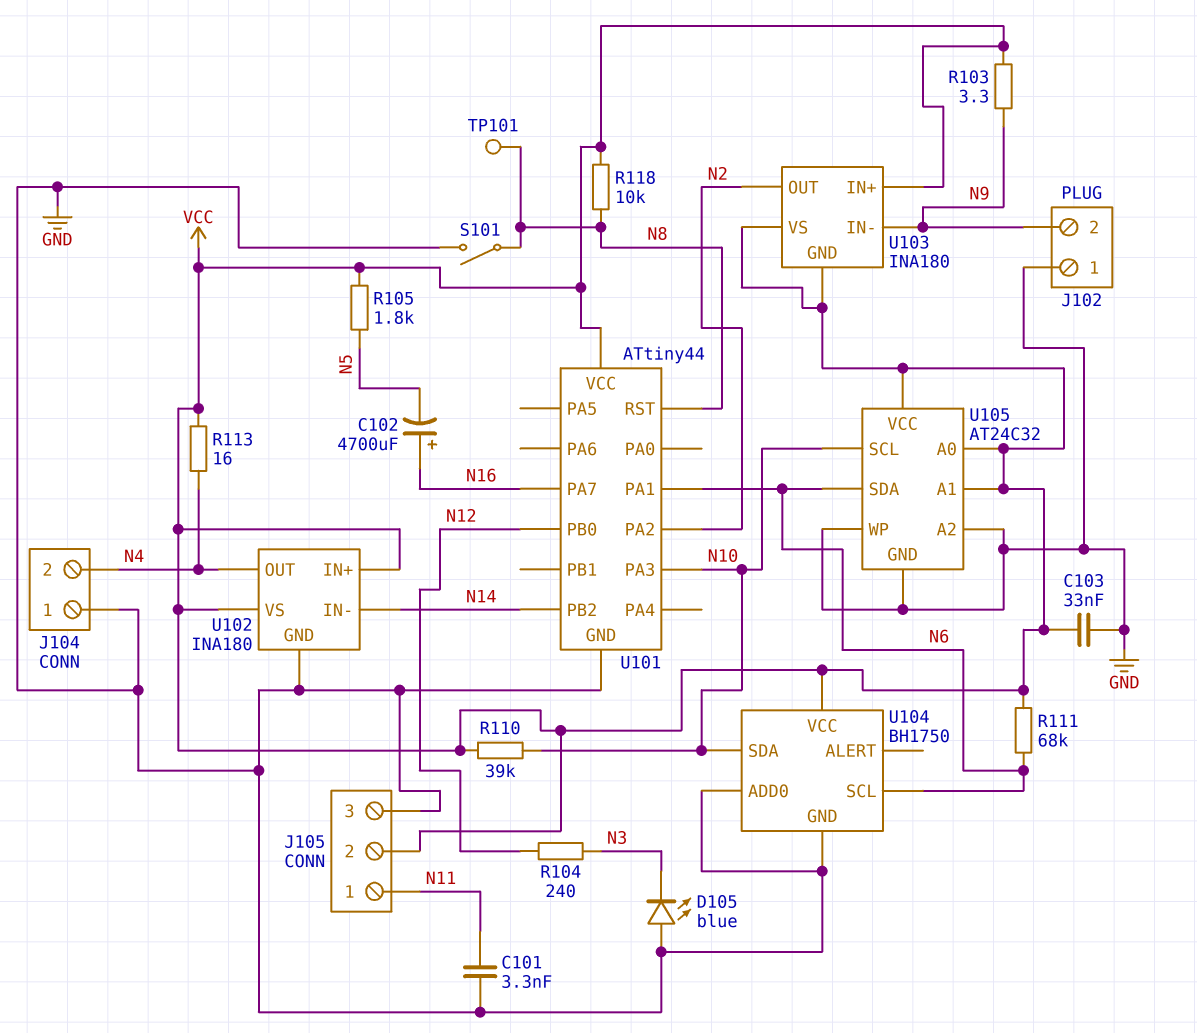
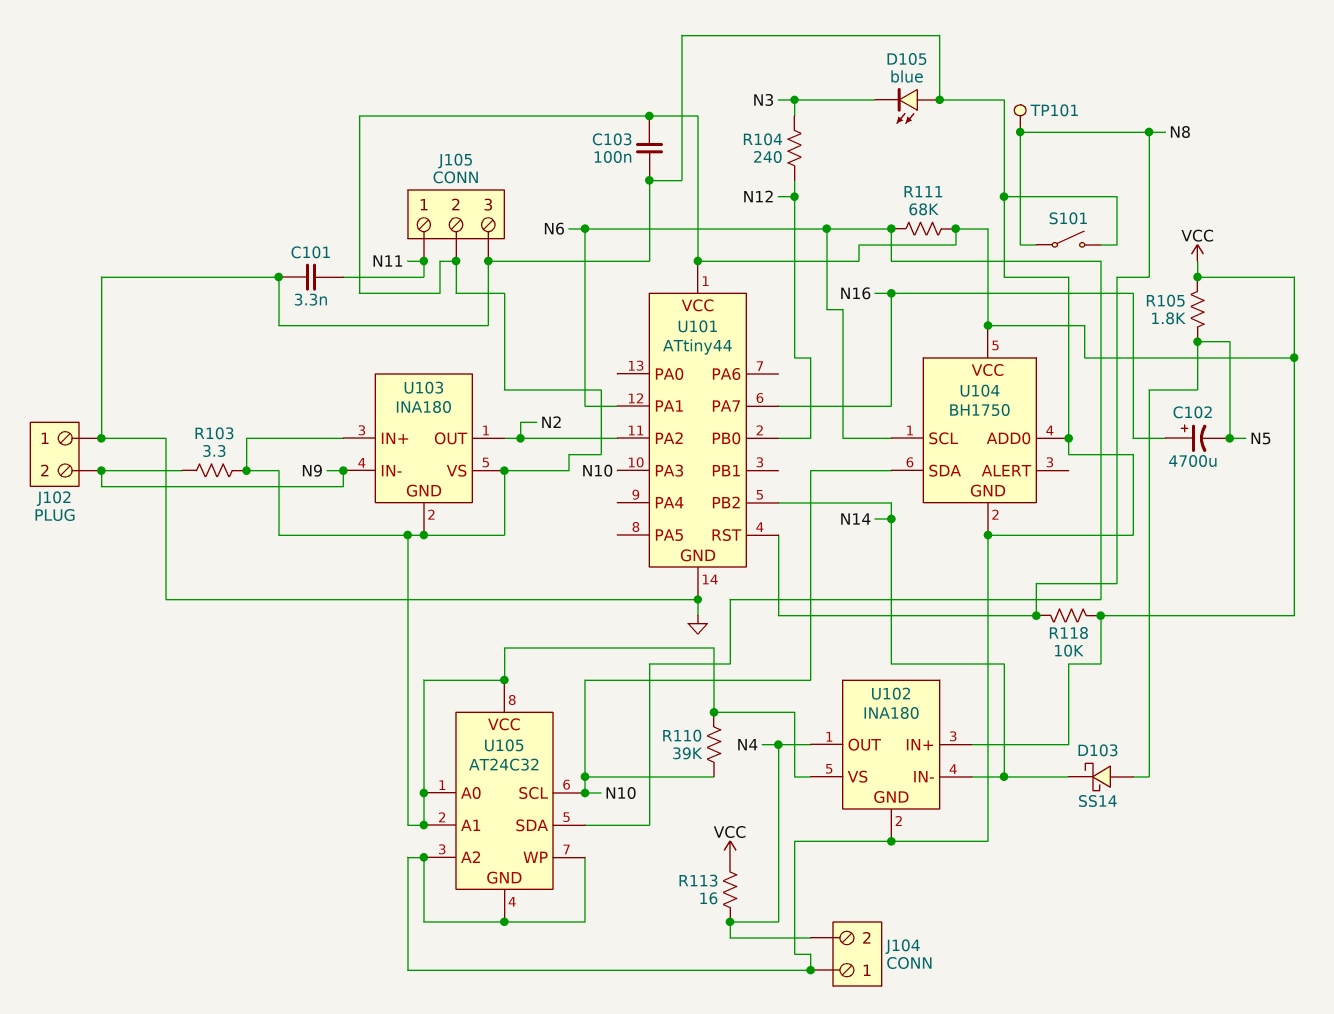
C103: 33nF (GND, VCC) -> 100nF (GND, VCC)
D103: none -> schottky SS14 (A N5, K N14)

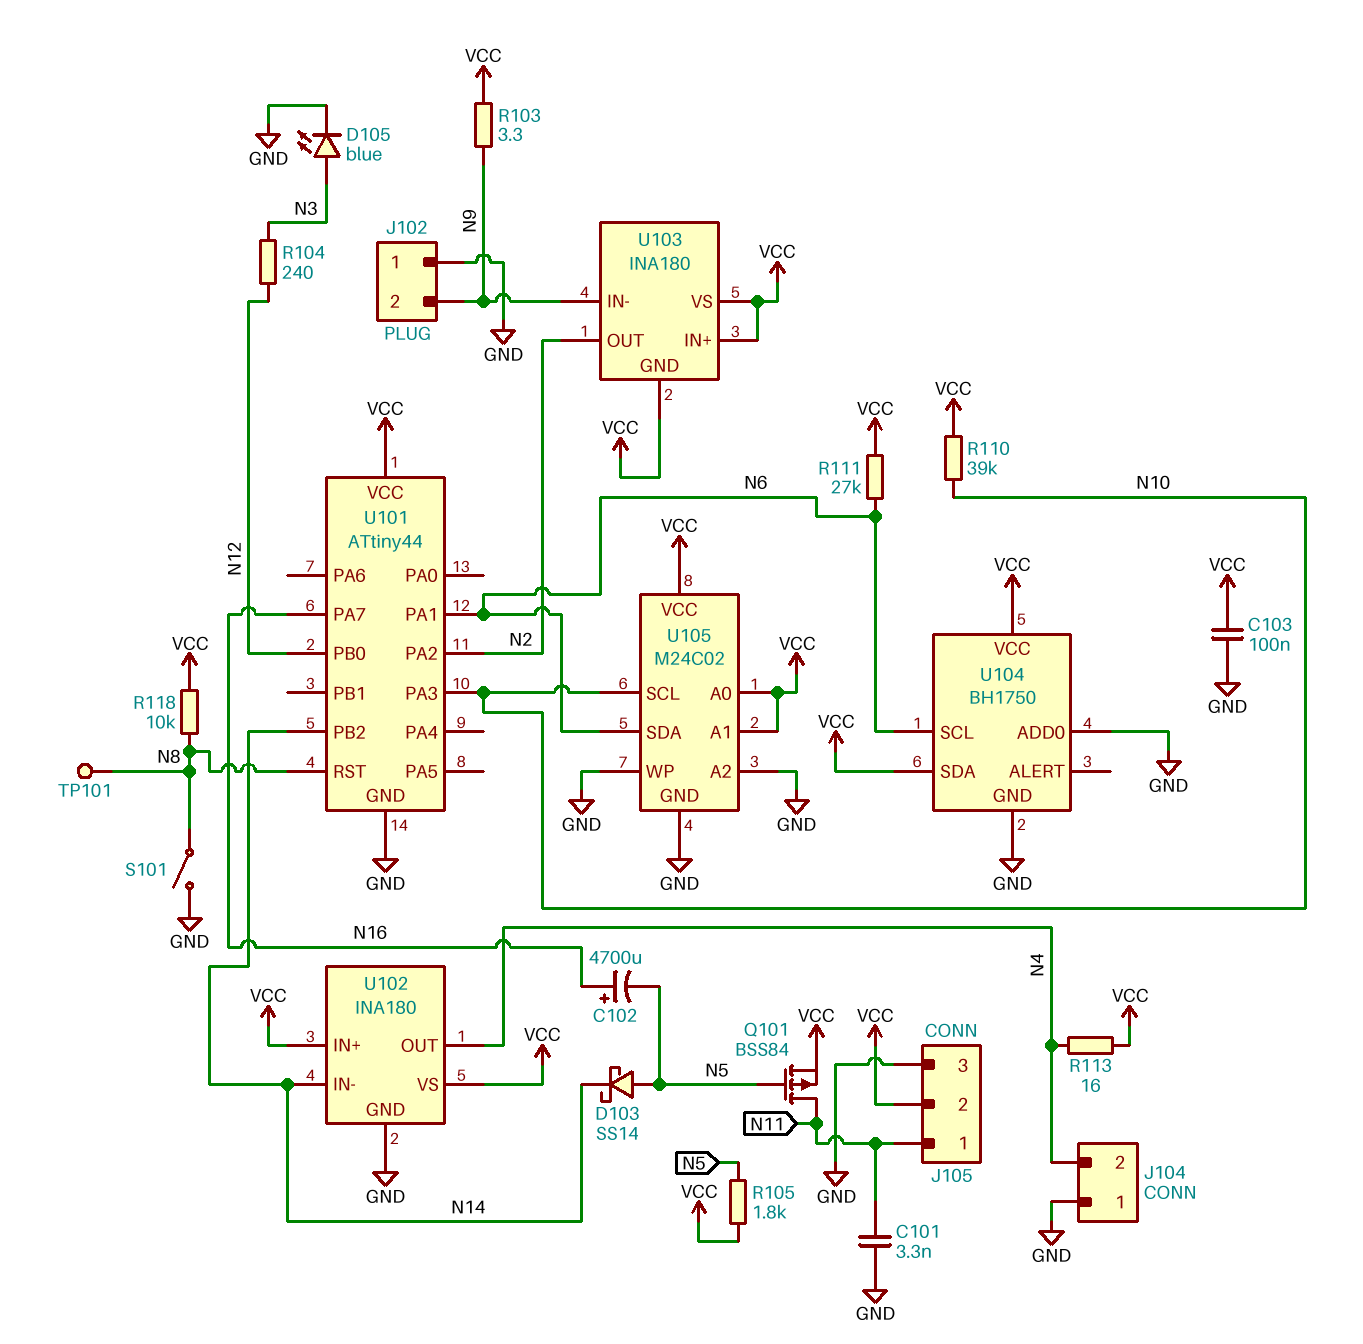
D105: LED blue (A GND, K N3) -> LED blue (A N3, K GND)
Q101: none -> PMOS BSS84 (G N5, D N11, S VCC)
R111: 68k (N6, VCC) -> 27k (N6, VCC)
U104 pin SDA: N10 -> VCC
U105: AT24C32 -> M24C02

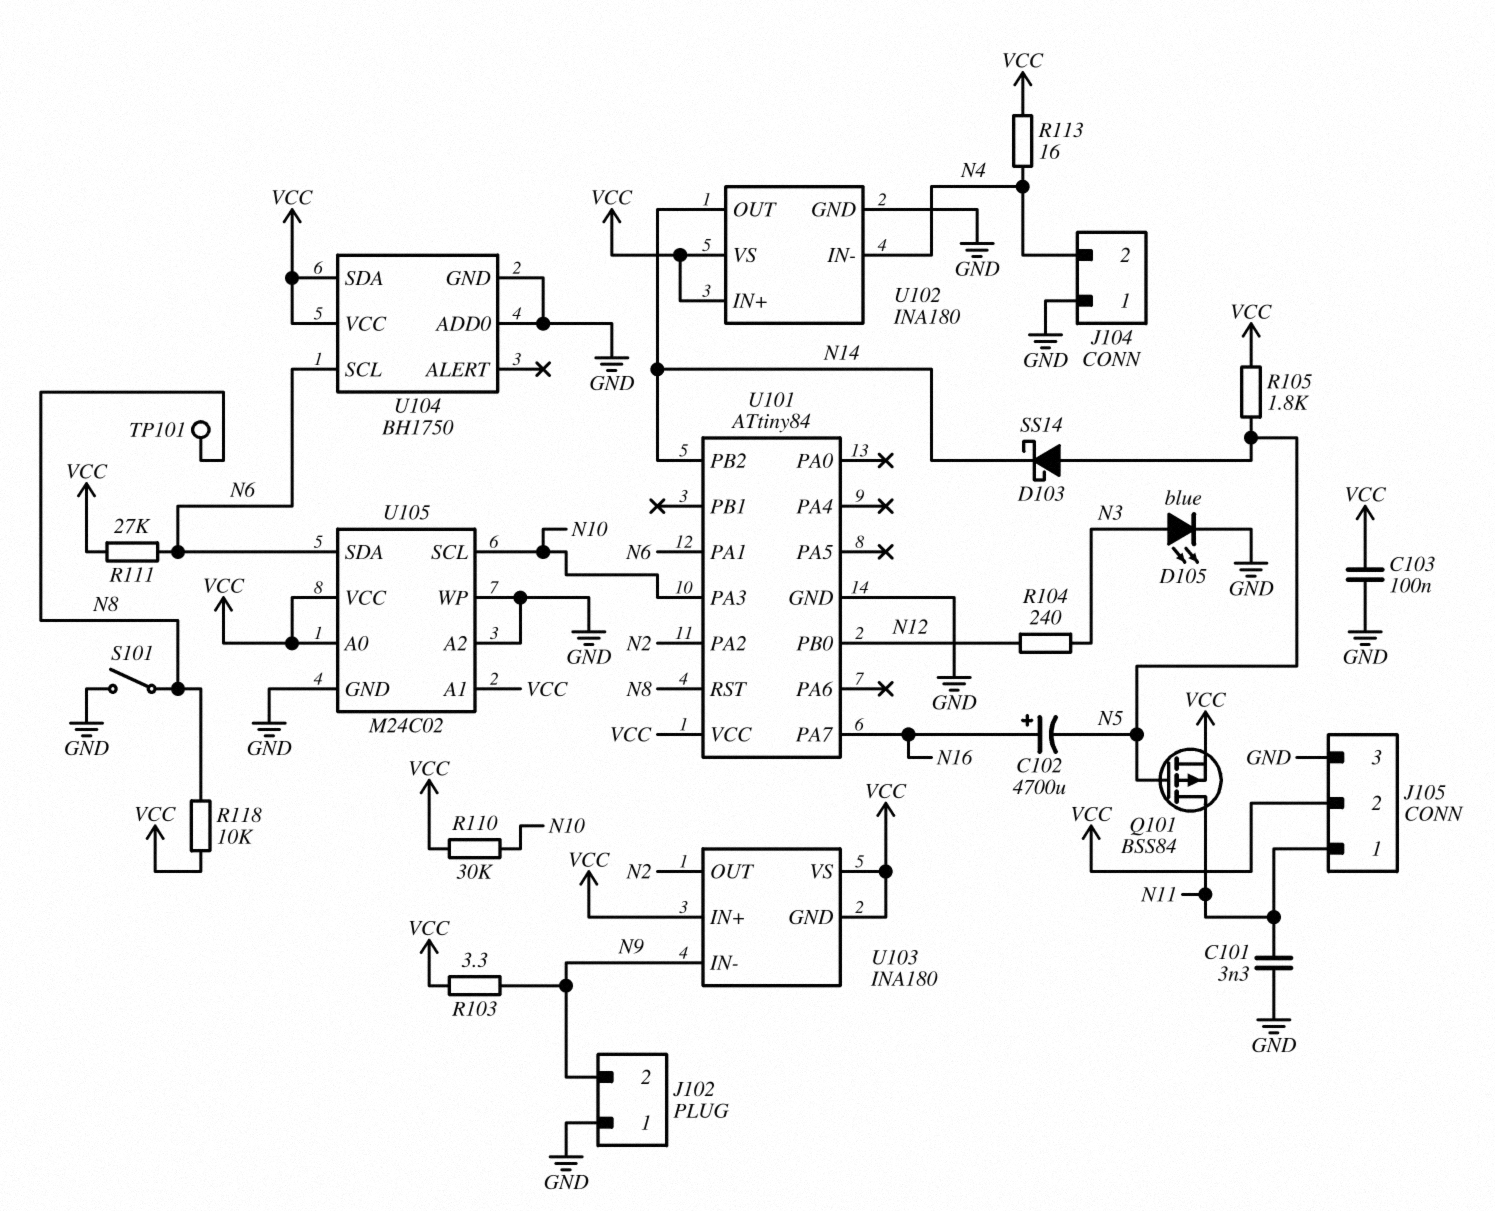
R110: 39k (N10, VCC) -> 30k (N10, VCC)
U101: ATtiny44 -> ATtiny84
U102 pin IN-: N14 -> N4
U102 pin OUT: N4 -> N14

